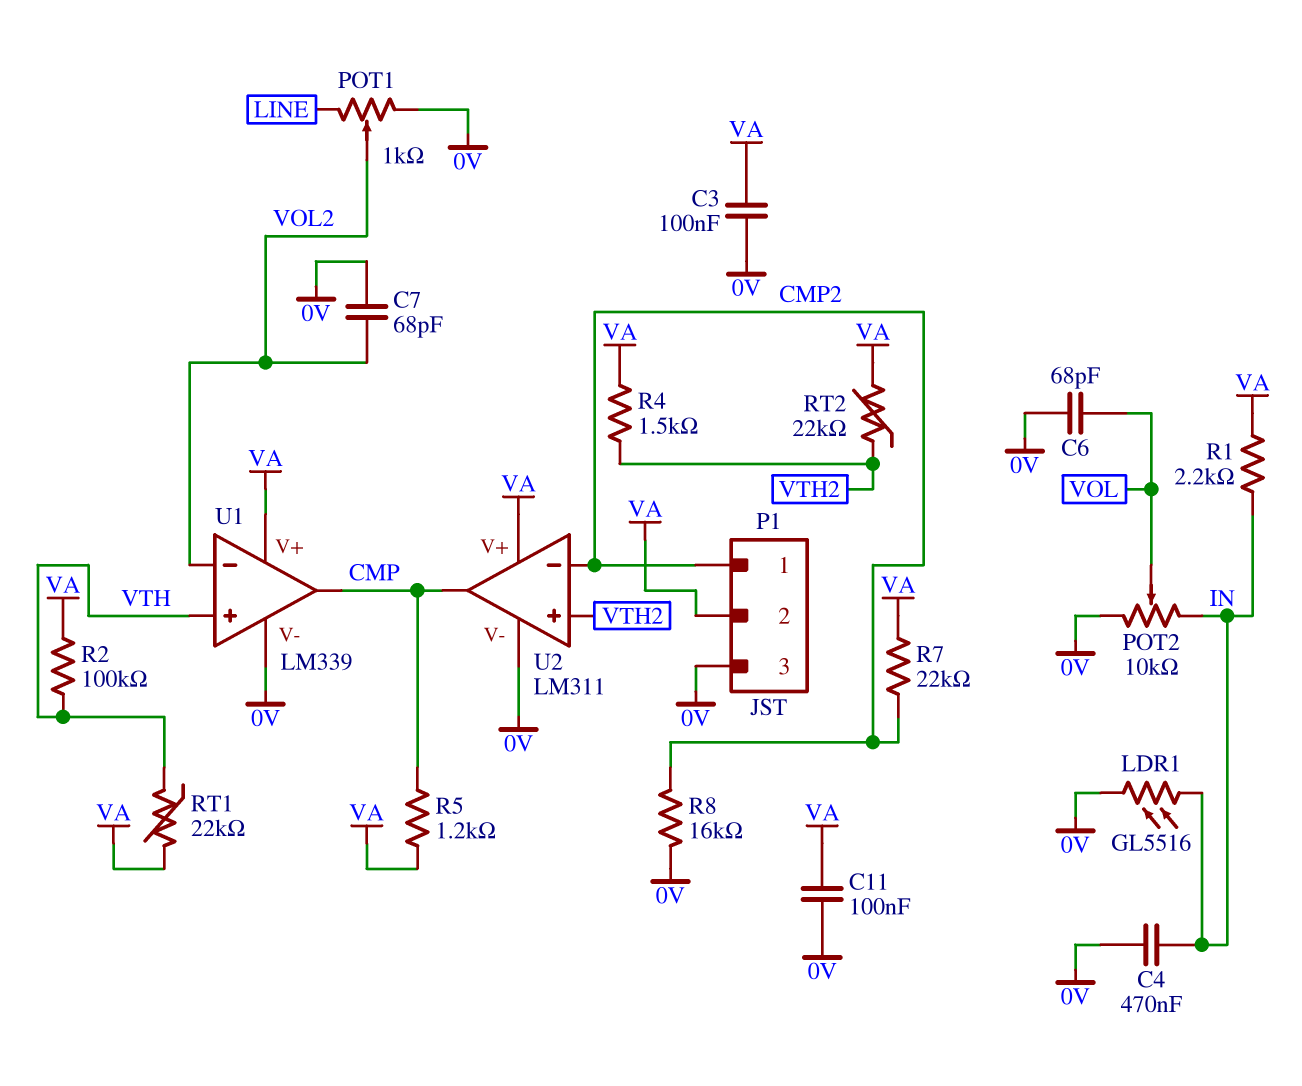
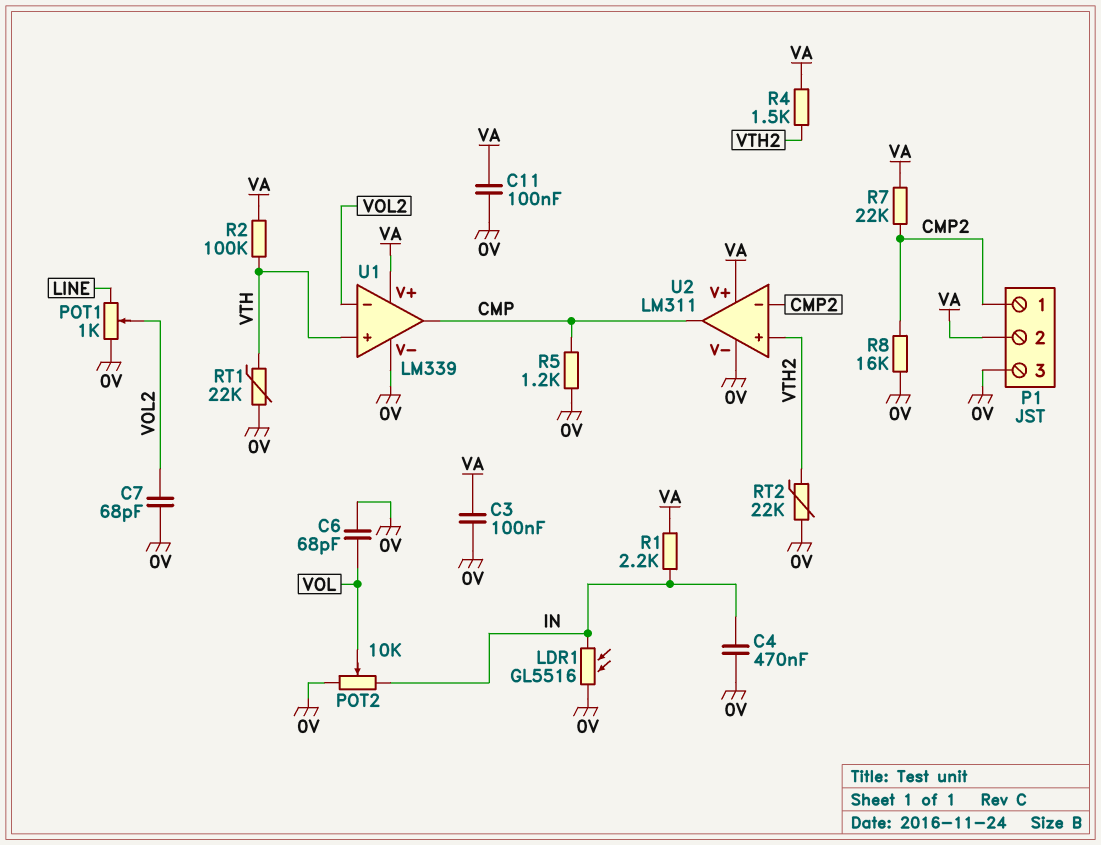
R5: 1.2k (CMP, VA) -> 1.2k (0V, CMP)
RT1: 22k (VA, VTH) -> 22k (0V, VTH)
RT2: 22k (VA, VTH2) -> 22k (0V, VTH2)

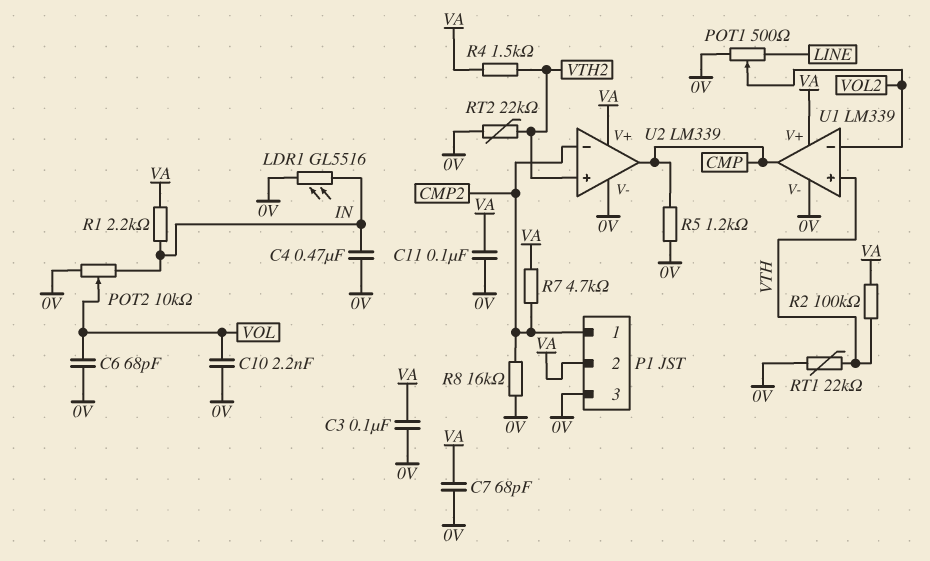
C7: 68pF (0V, VOL2) -> 68pF (0V, VA)
C10: none -> 2.2nF (0V, VOL)
POT1: 1k (0V, LINE, wiper VOL2) -> 500 (0V, LINE, wiper VOL2)
R7: 22k (CMP2, VA) -> 4.7k (CMP2, VA)
U2: LM311 -> LM339

